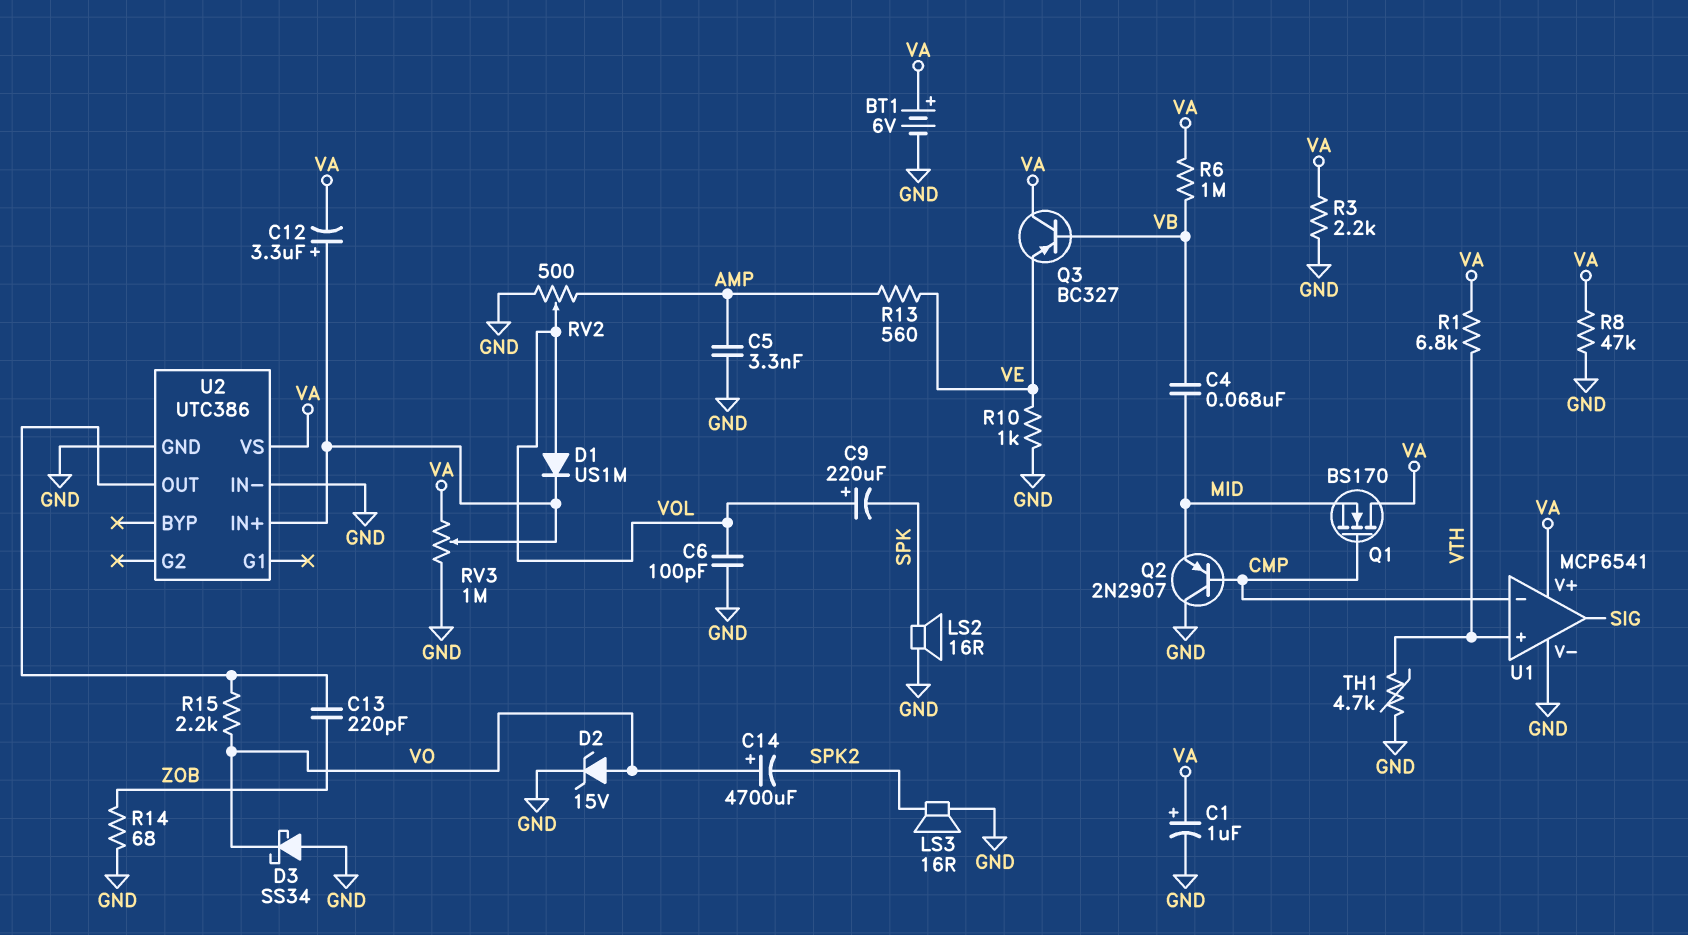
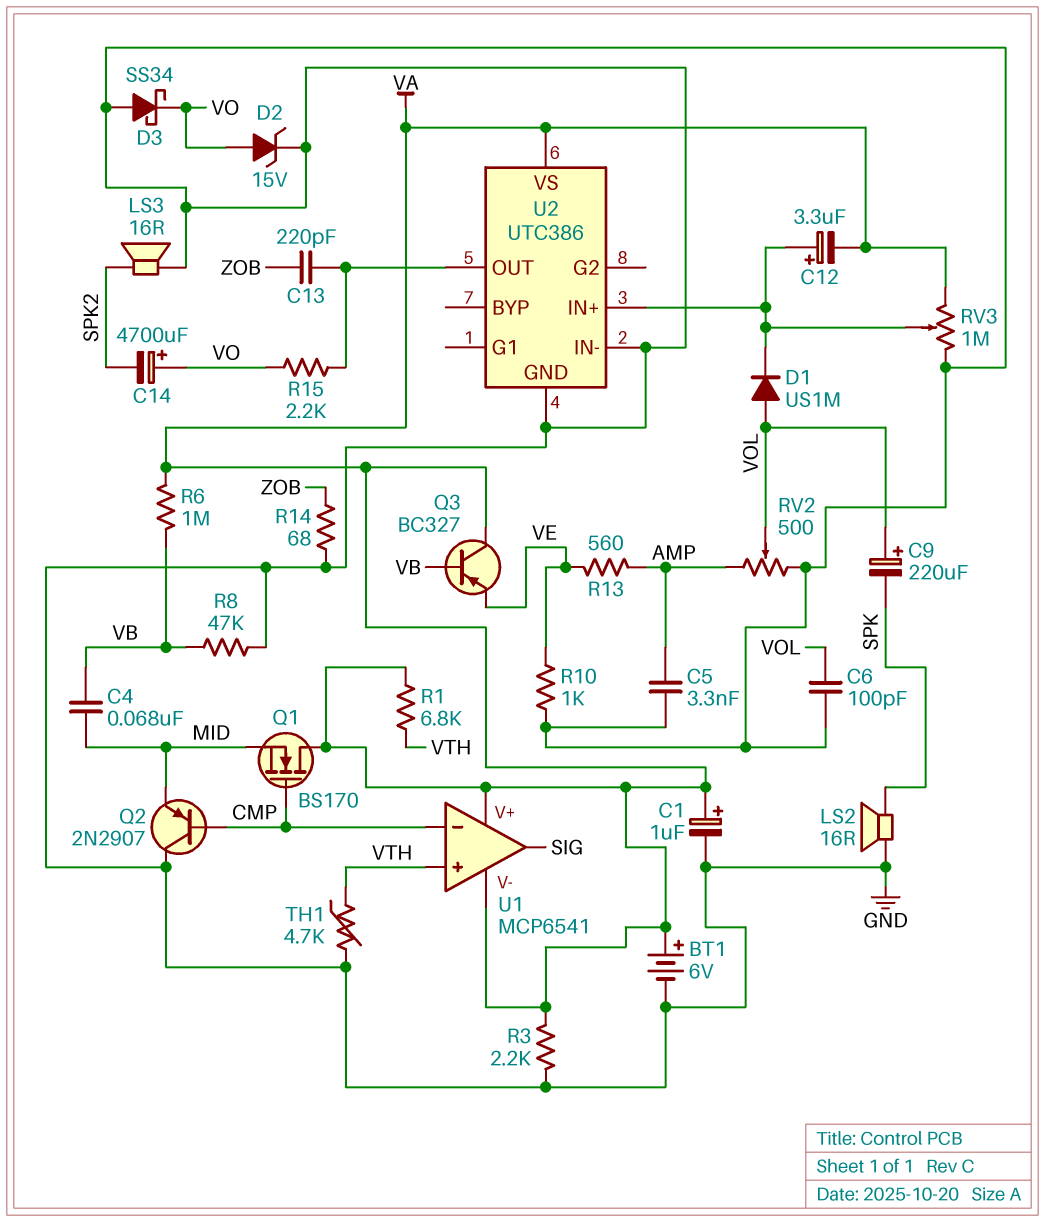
R8: 47k (GND, VA) -> 47k (GND, VB)
U1 pin V-: GND -> VA

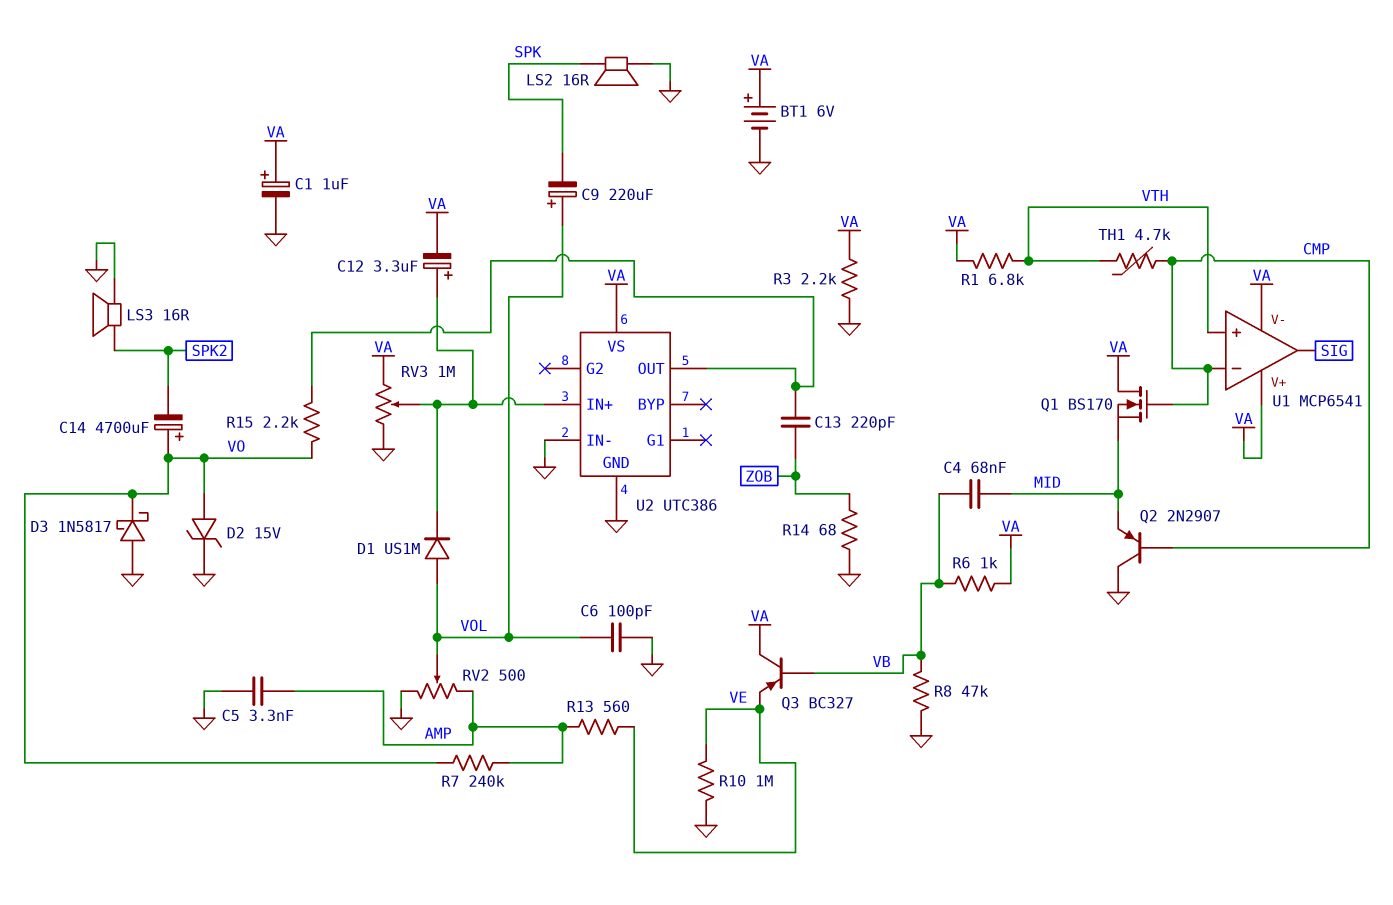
D3: schottky SS34 (A GND, K VO) -> schottky 1N5817 (A GND, K VO)
R6: 1M (VA, VB) -> 1k (VA, VB)
R7: none -> 240k (AMP, VO)
R10: 1k (GND, VE) -> 1M (GND, VE)
TH1: 4.7k (GND, VTH) -> 4.7k (CMP, VTH)

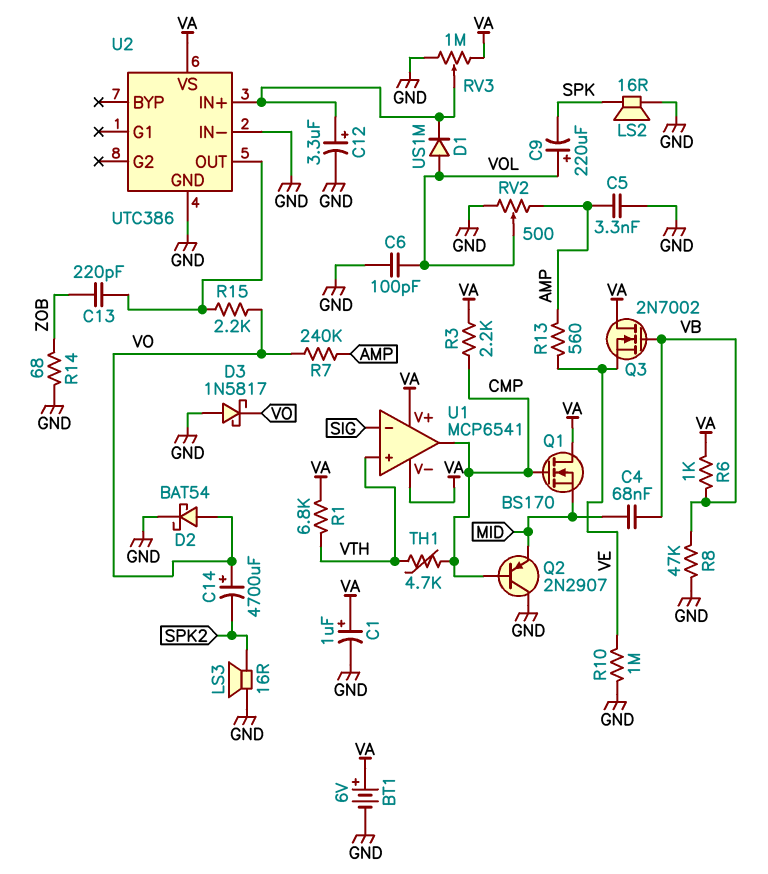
C12: 3.3uF (plus U2/IN+, minus VA) -> 3.3uF (plus U2/IN+, minus GND)
D2: zener 15V (A VO, K GND) -> schottky BAT54 (A VO, K GND)
Q3: PNP BC327 (B VB, C VA, E VE) -> NMOS 2N7002 (G VB, D VA, S VE)
R3: 2.2k (GND, VA) -> 2.2k (CMP, VA)
U1 pin in-: CMP -> SIG
U1 pin out: SIG -> CMP

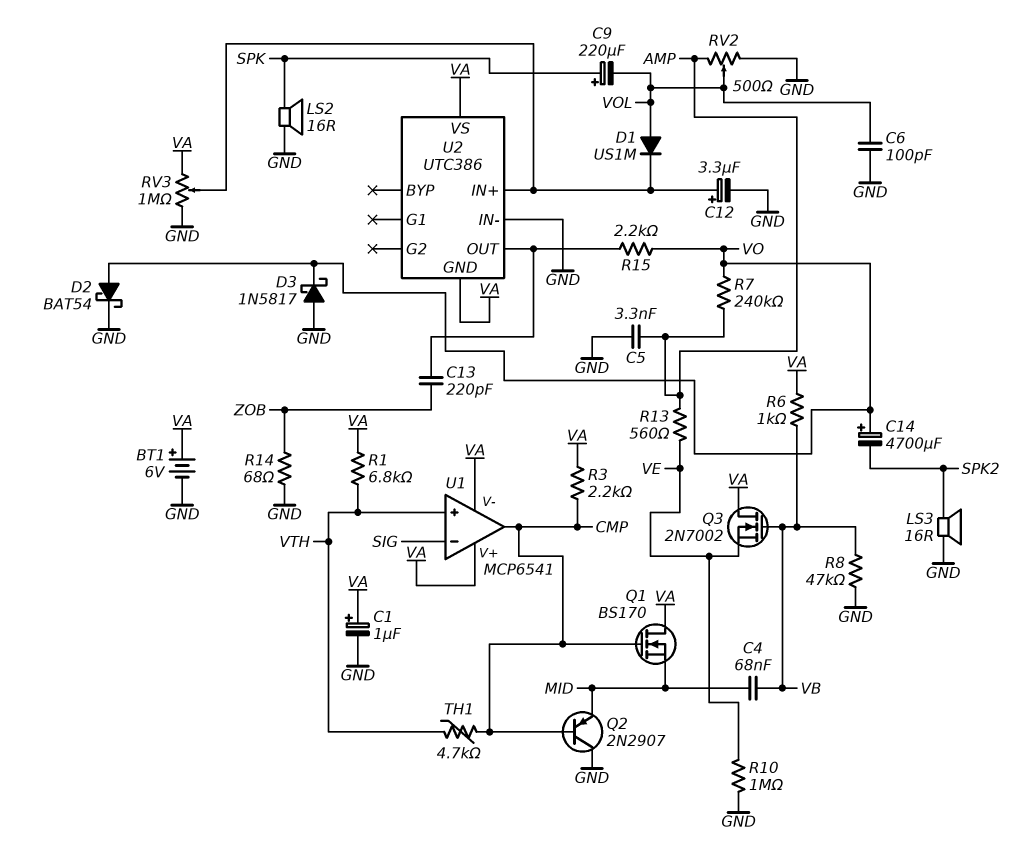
C9: 220uF (plus VOL, minus SPK) -> 220uF (plus SPK, minus VOL)
U2 pin GND: GND -> VA

